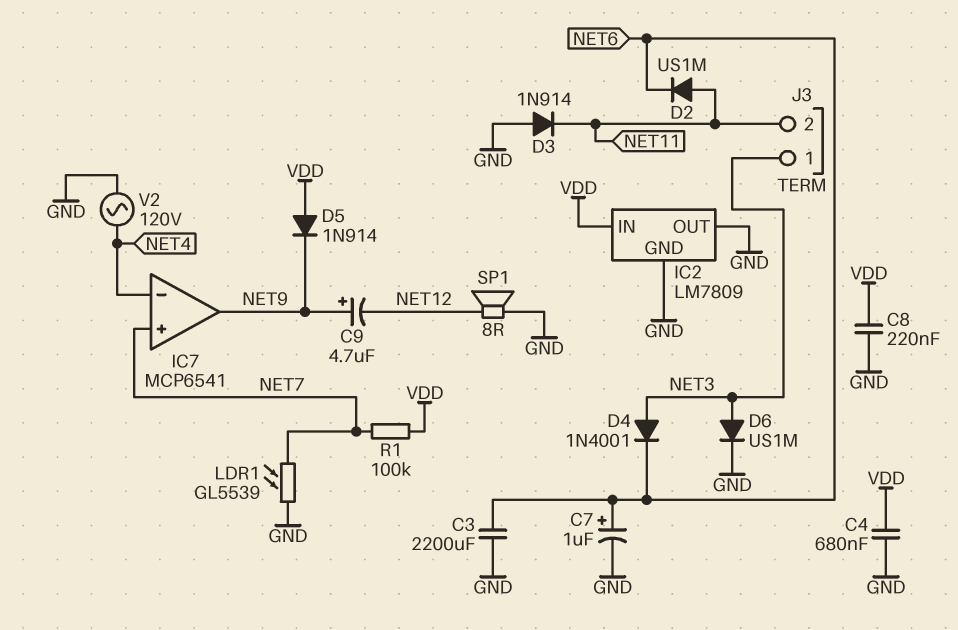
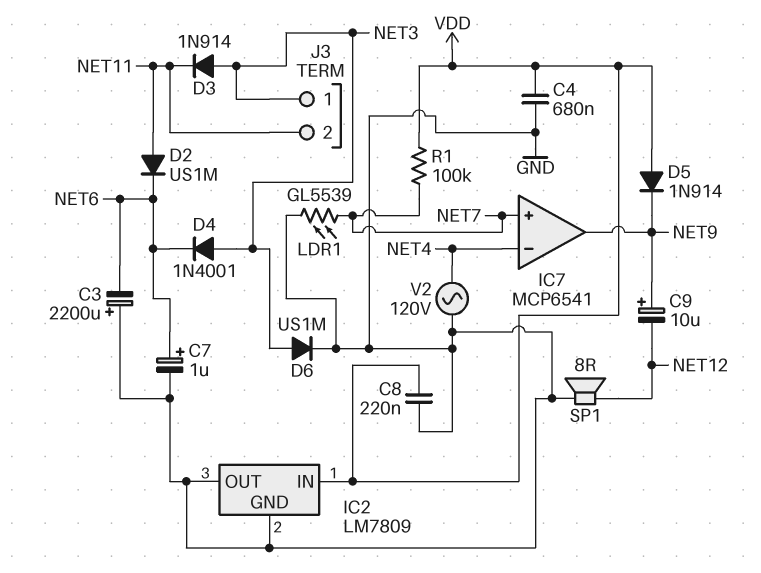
C3: 2200uF (GND, NET6) -> 2200uF (plus GND, minus NET6)
C9: 4.7uF (plus NET9, minus NET12) -> 10uF (plus NET9, minus NET12)
D3: diode 1N914 (A GND, K NET11) -> diode 1N914 (A NET3, K NET11)

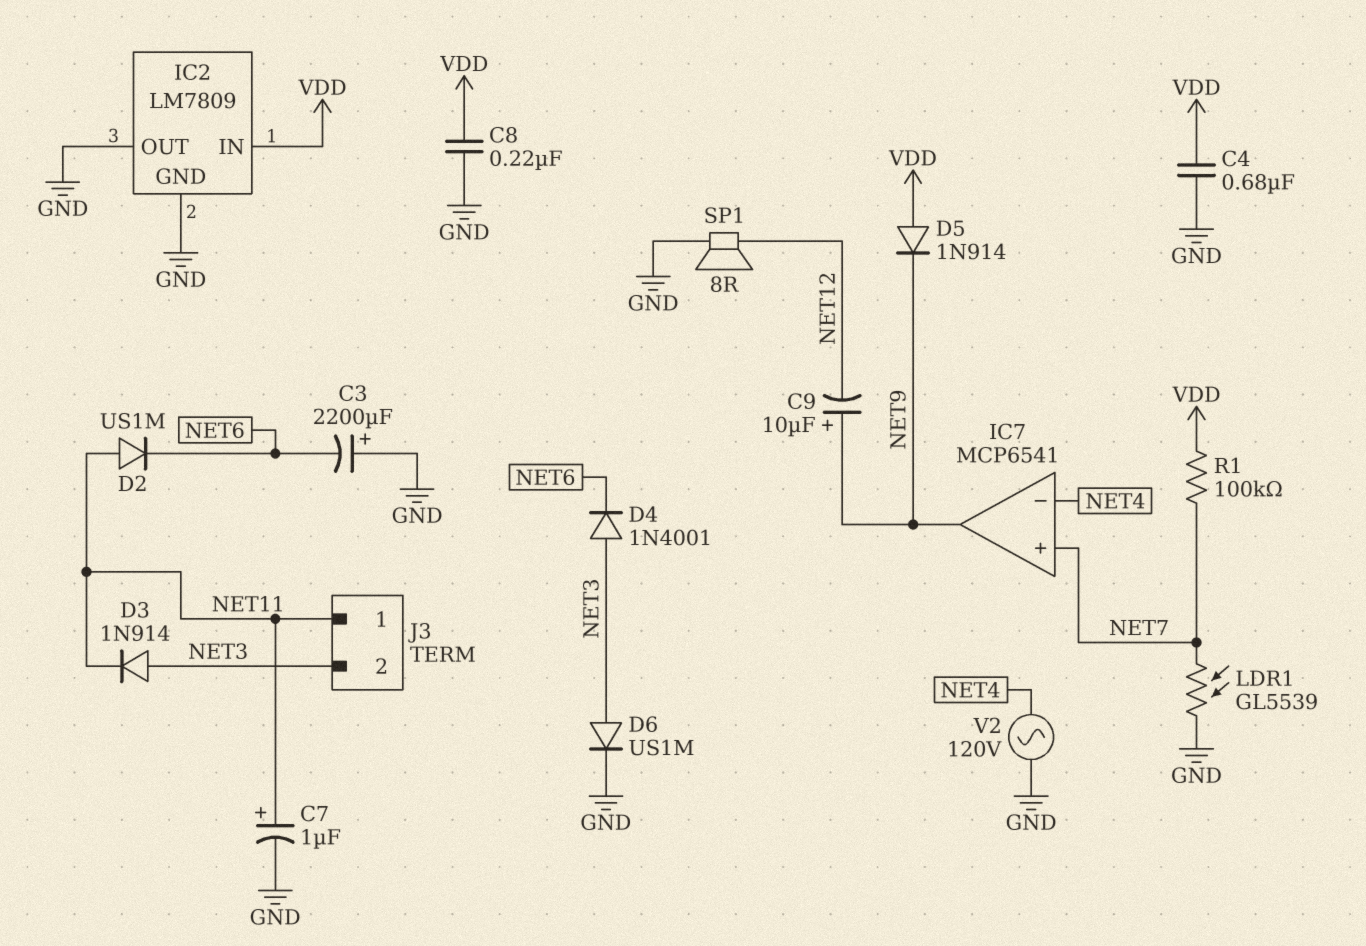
C7: 1uF (plus NET6, minus GND) -> 1uF (plus NET11, minus GND)
J3 pin 1: NET3 -> NET11
J3 pin 2: NET11 -> NET3

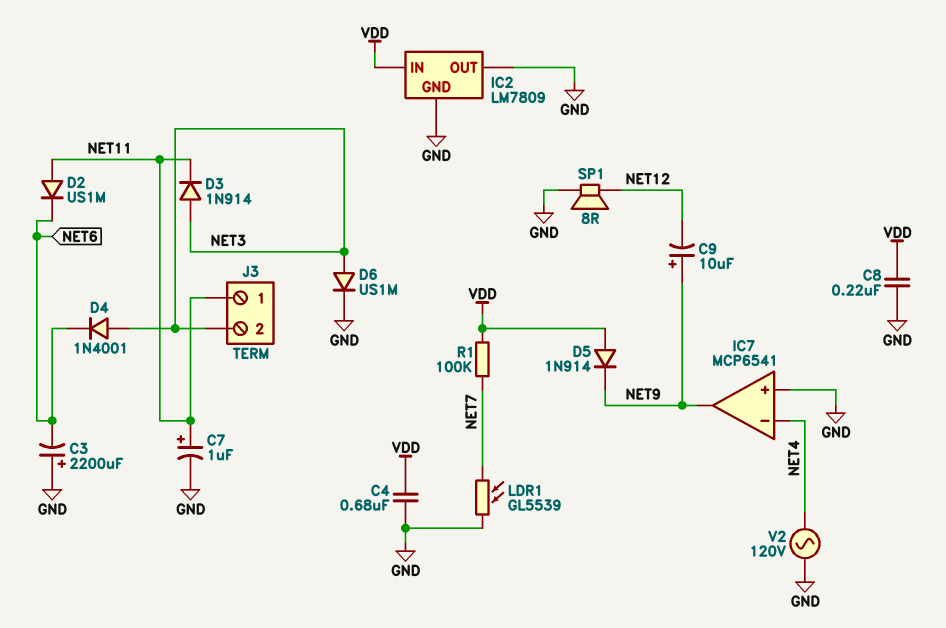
IC7 pin in+: NET7 -> GND

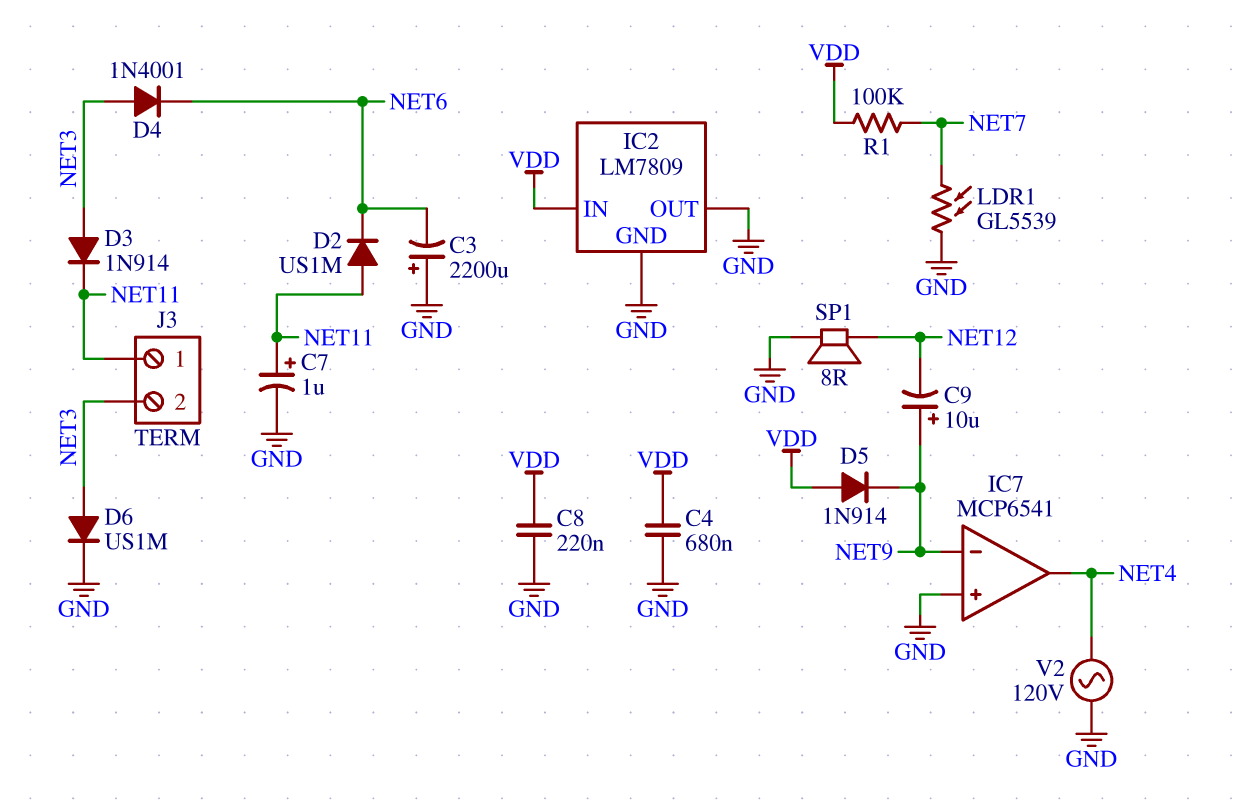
IC7 pin in-: NET4 -> NET9
IC7 pin out: NET9 -> NET4

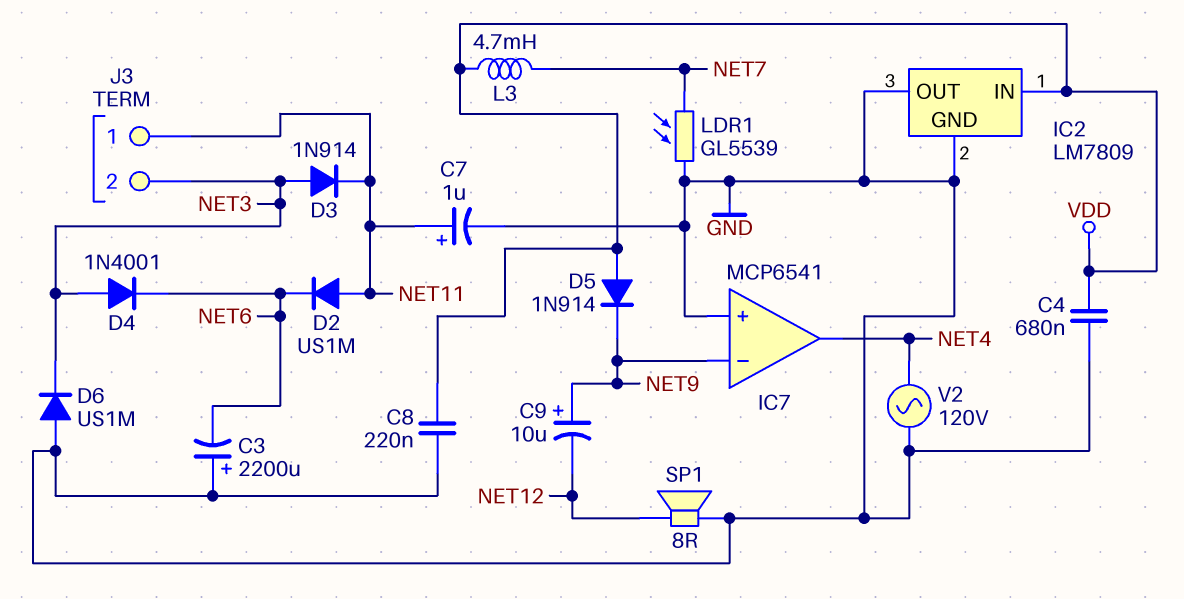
D6: diode US1M (A NET3, K GND) -> diode US1M (A GND, K NET3)
L3: none -> 4.7mH (NET7, VDD)
R1: 100k (NET7, VDD) -> none

